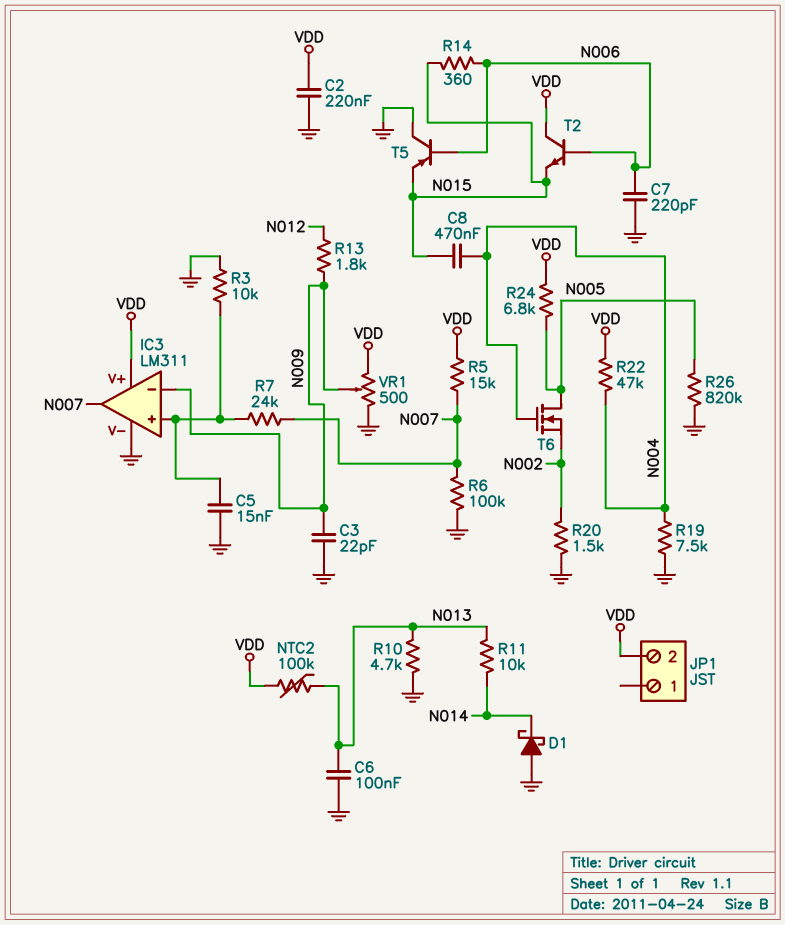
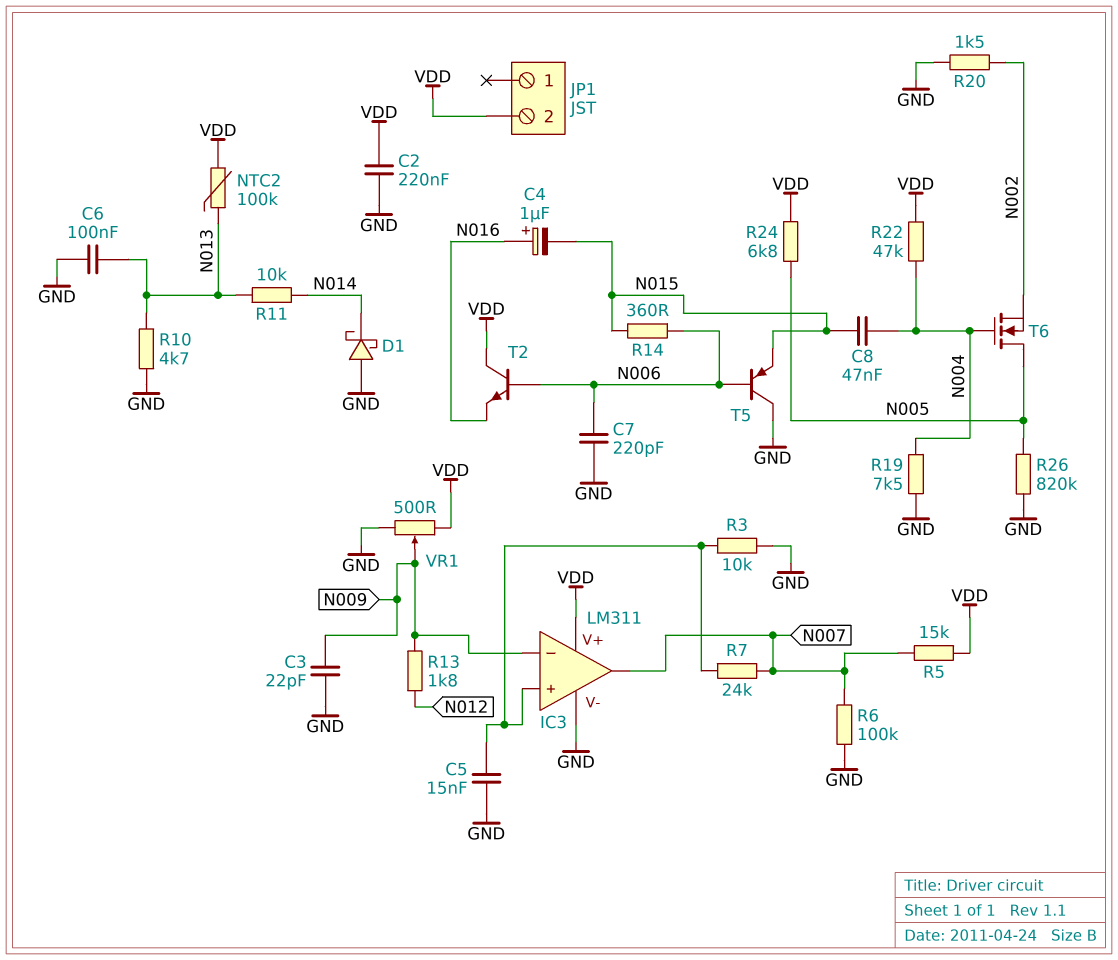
C4: none -> 1uF (plus N016, minus N015)
C8: 470nF (N004, N015) -> 47nF (N004, N015)
T2: NPN (B N006, C VDD, E N015) -> NPN (B N006, C VDD, E N016)

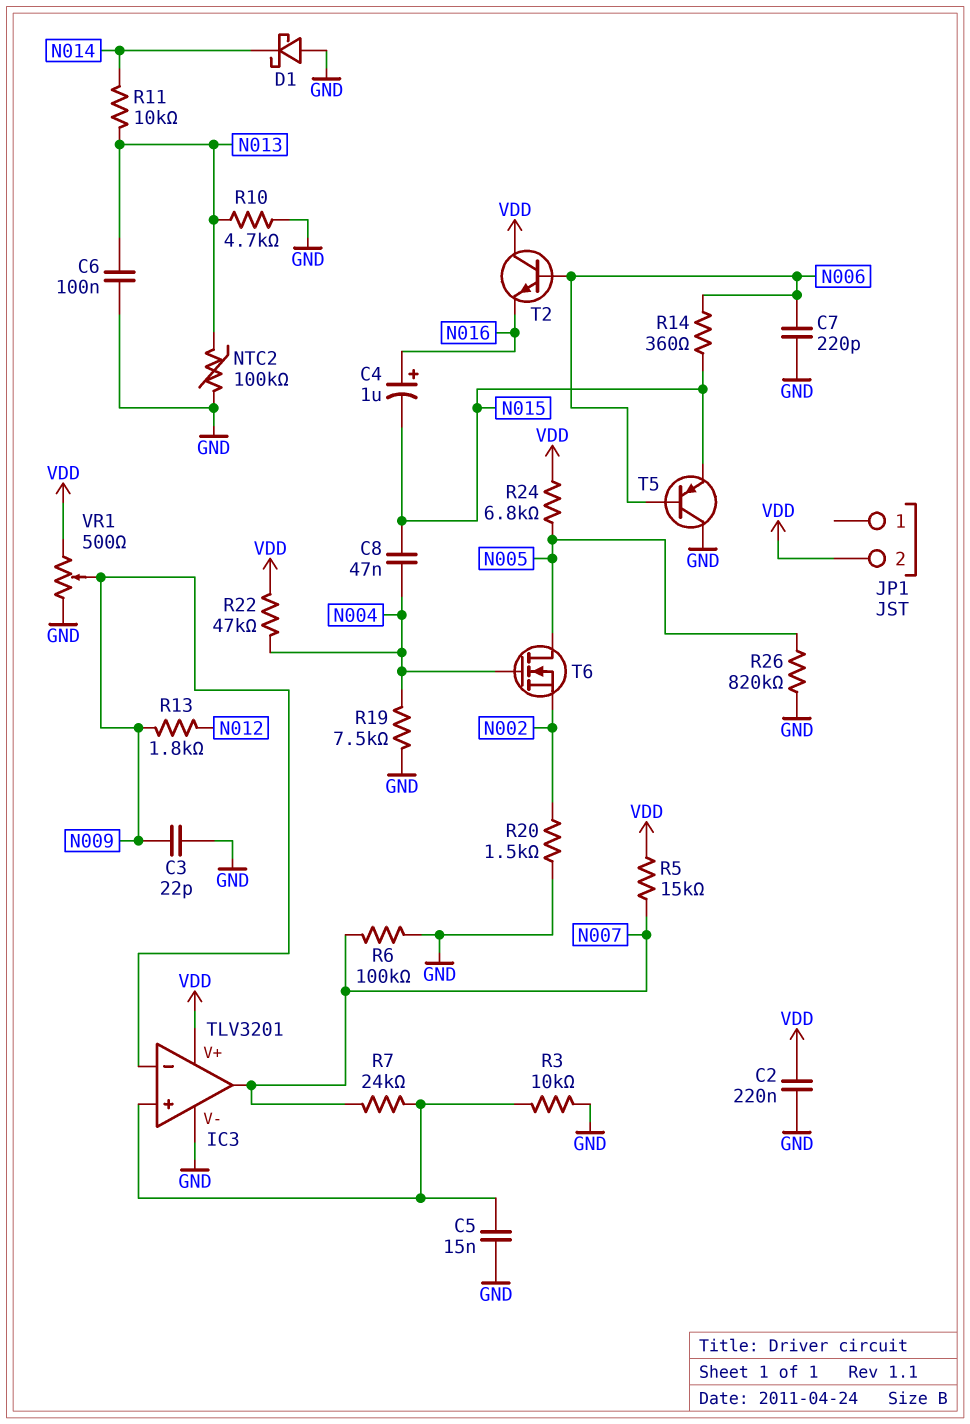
IC3: LM311 -> TLV3201
NTC2: 100k (N013, VDD) -> 100k (GND, N013)

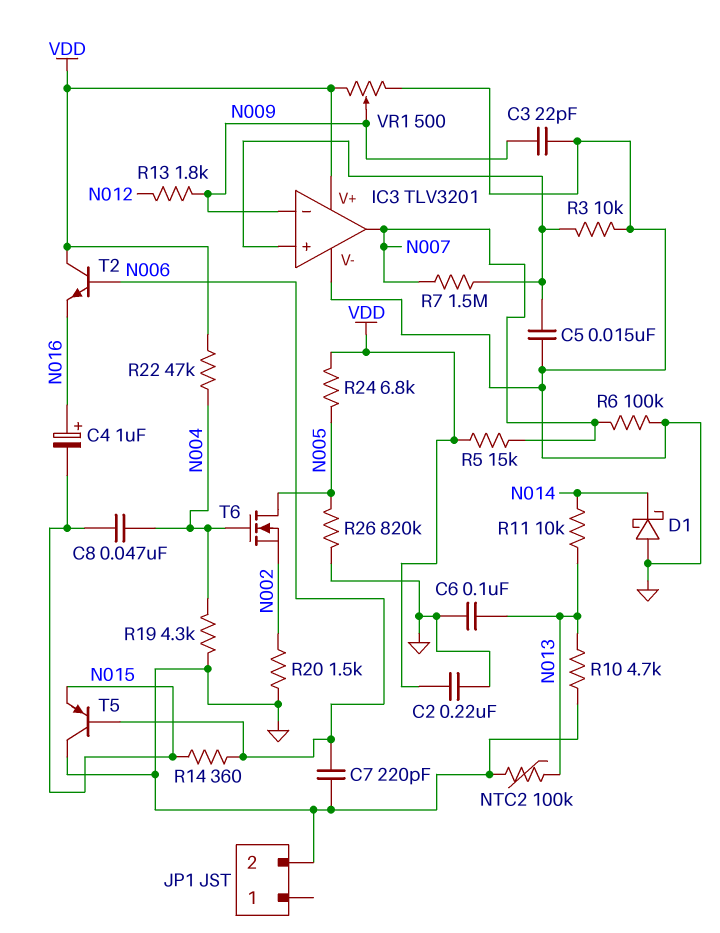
JP1 pin 2: VDD -> GND
R7: 24k (IC3/in+, N007) -> 1.5M (IC3/in+, N007)
R19: 7.5k (GND, N004) -> 4.3k (GND, N004)

